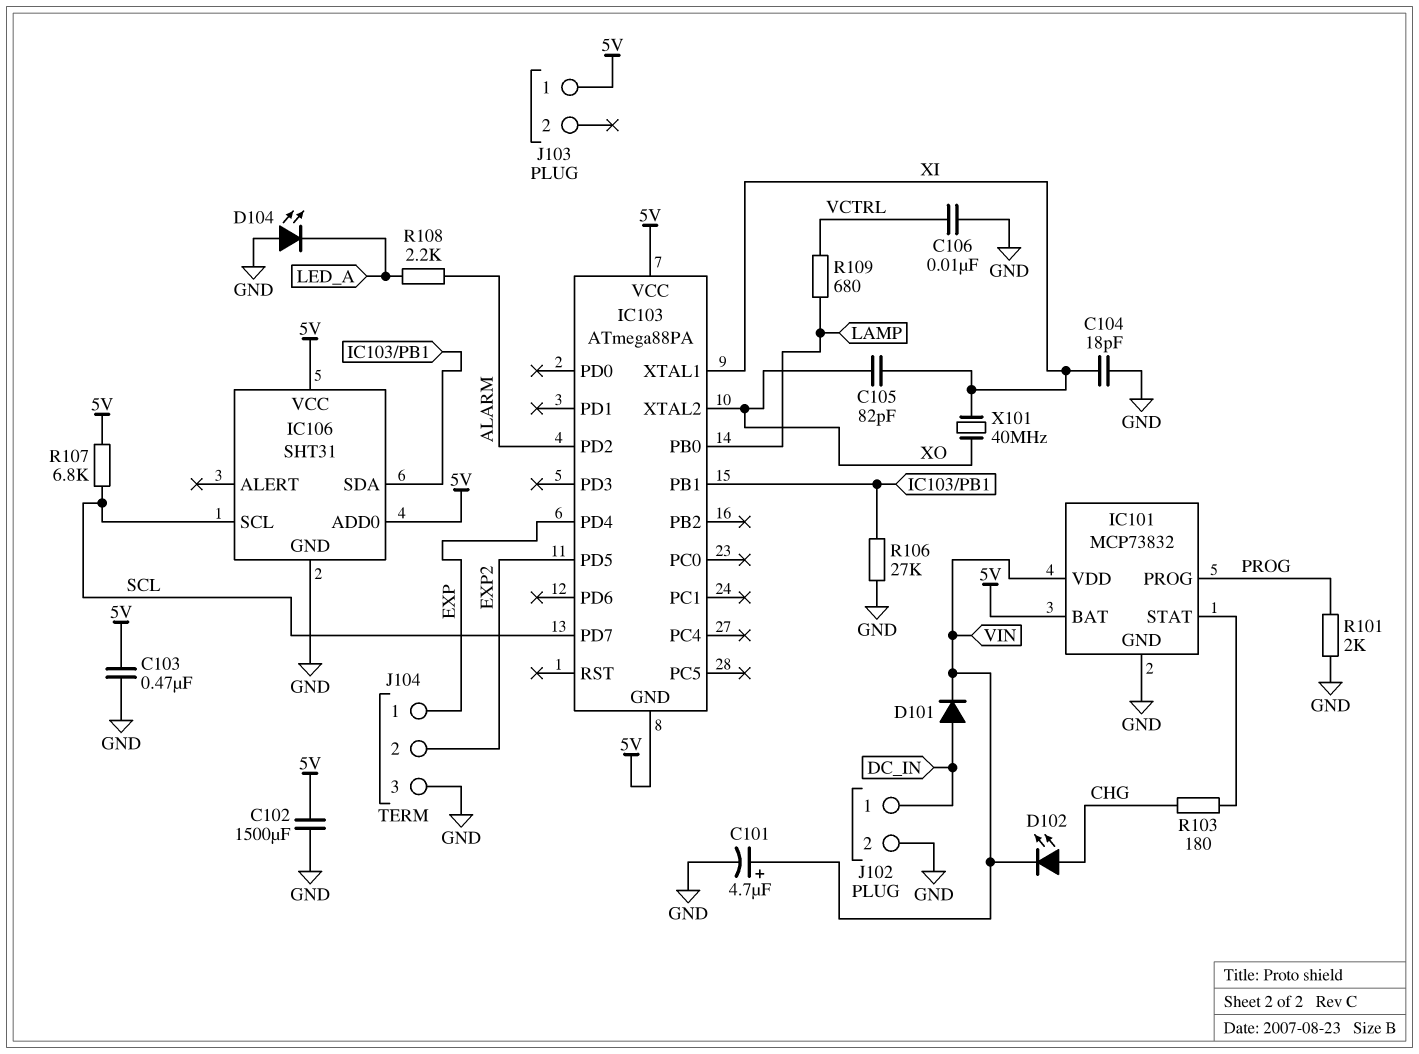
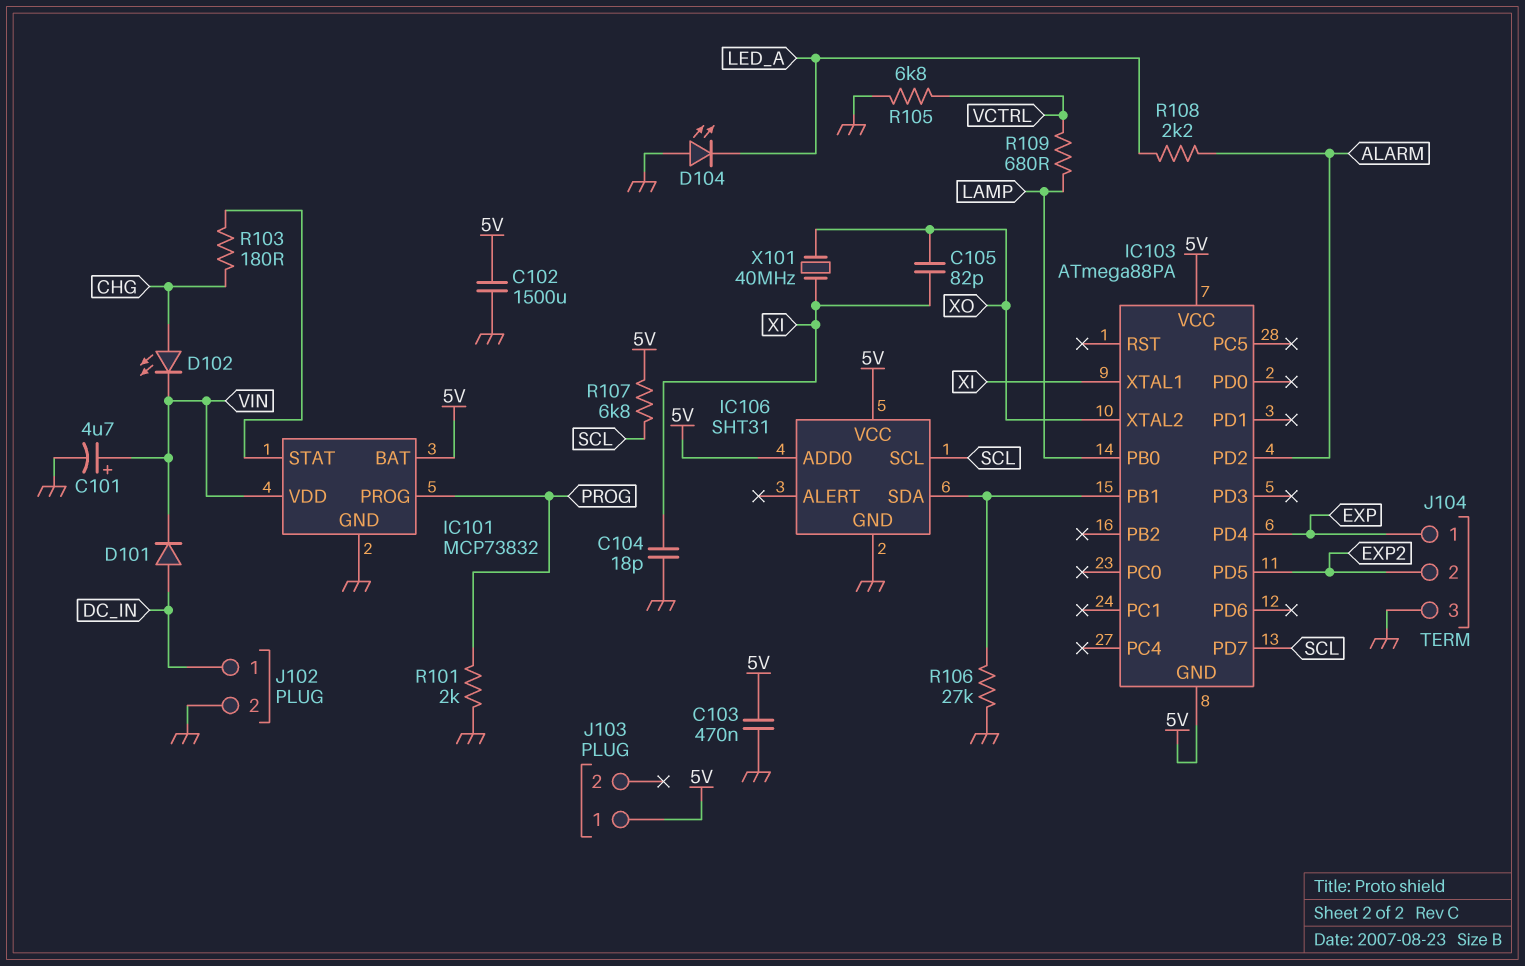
C106: 10nF (GND, VCTRL) -> none
R105: none -> 6.8k (GND, VCTRL)

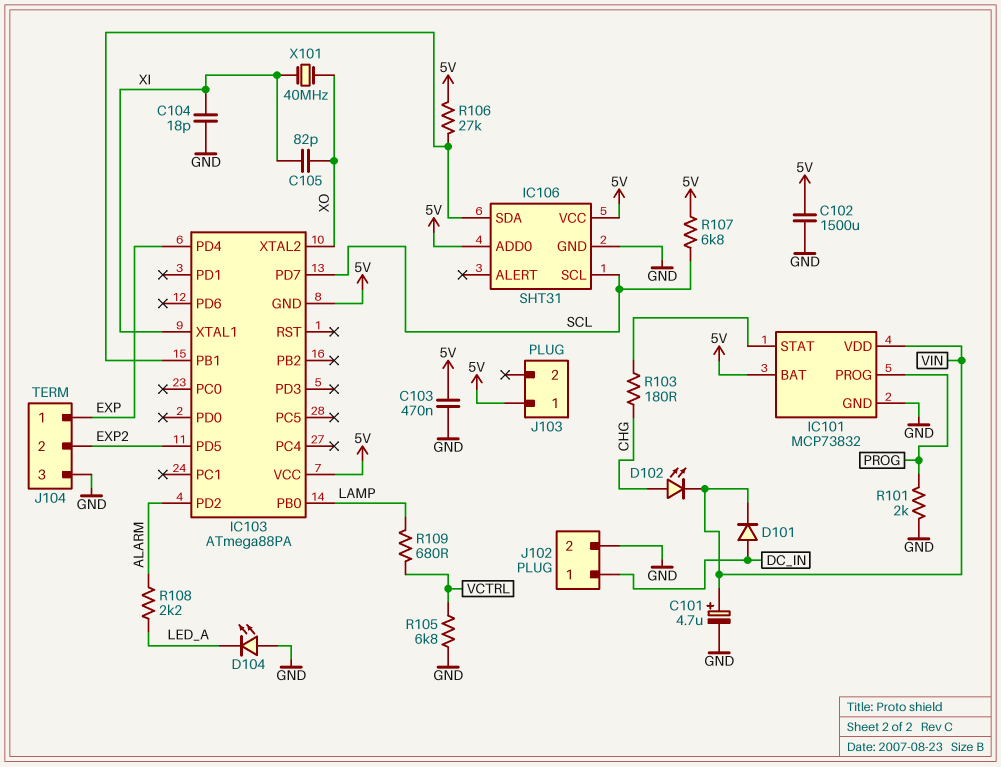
R106: 27k (GND, IC103/PB1) -> 27k (5V, IC103/PB1)

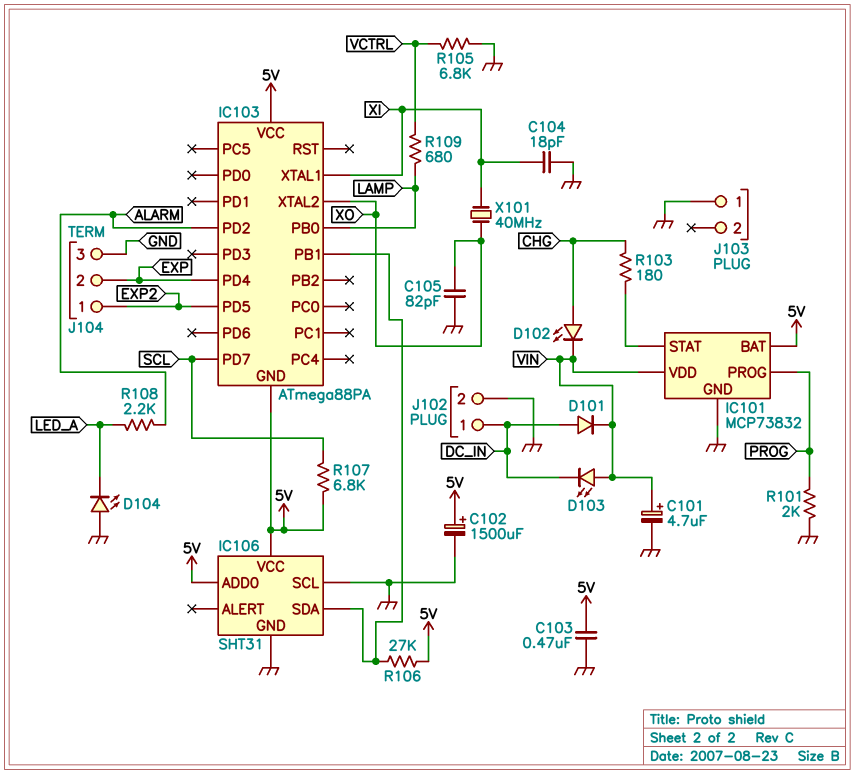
C102: 1500uF (5V, GND) -> 1500uF (plus 5V, minus GND)
C105: 82pF (XI, XO) -> 82pF (GND, XO)
D103: none -> LED (A VIN, K DC_IN)
IC106 pin SCL: SCL -> GND
J103 pin 1: 5V -> GND
J104 pin 1: EXP -> EXP2
J104 pin 2: EXP2 -> EXP

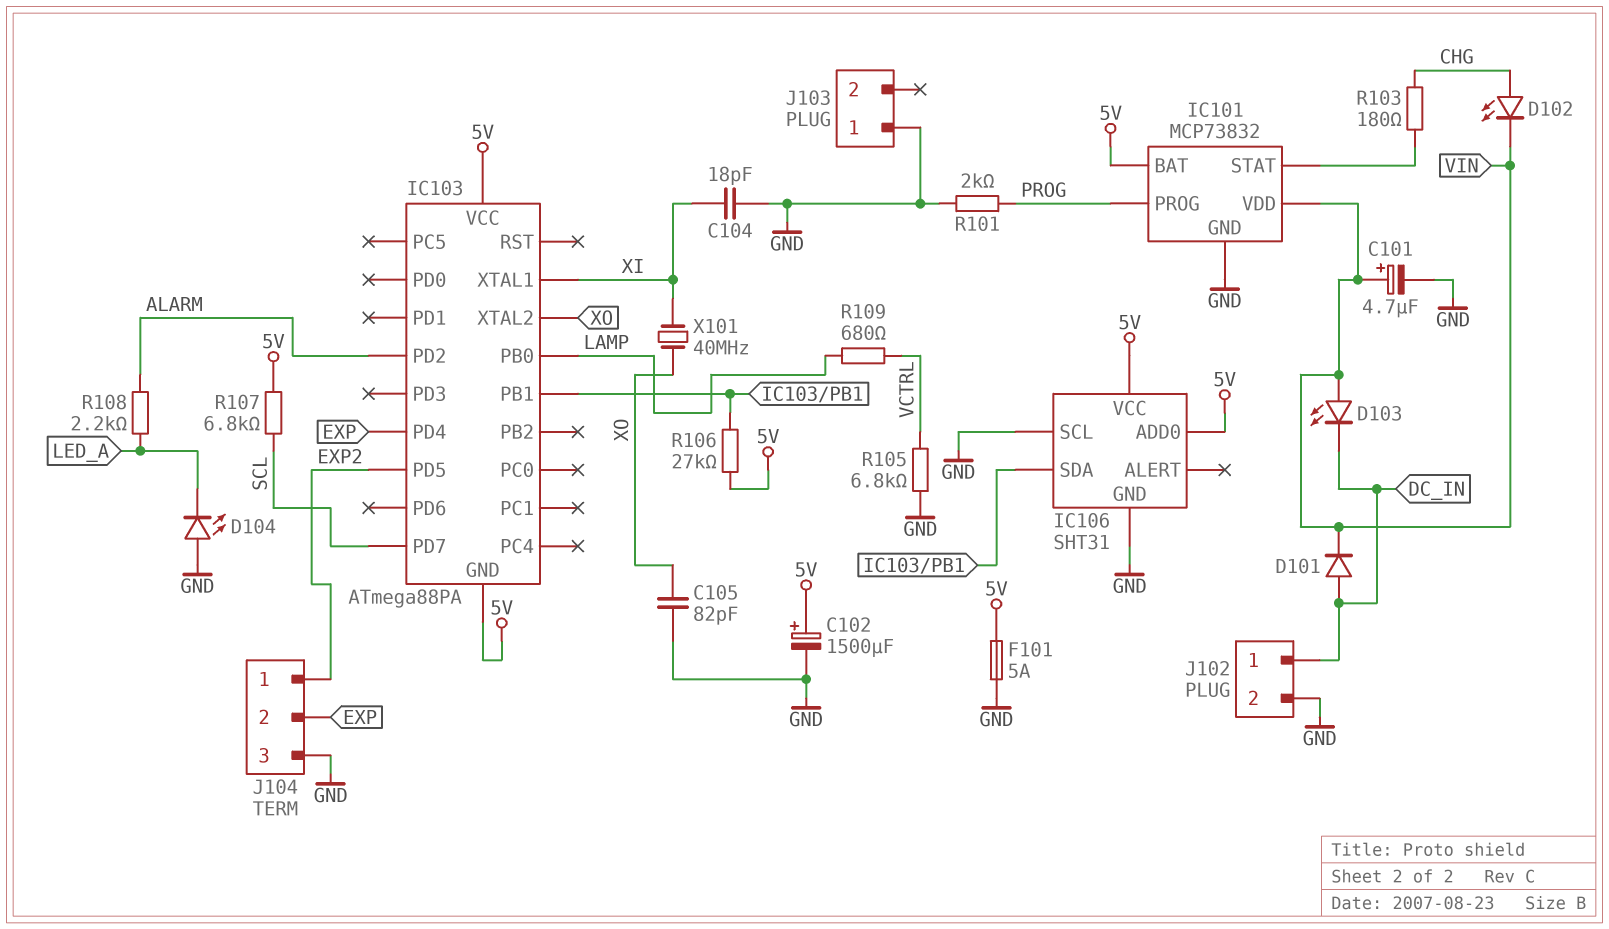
C103: 470nF (5V, GND) -> none
F101: none -> 5A (5V, GND)

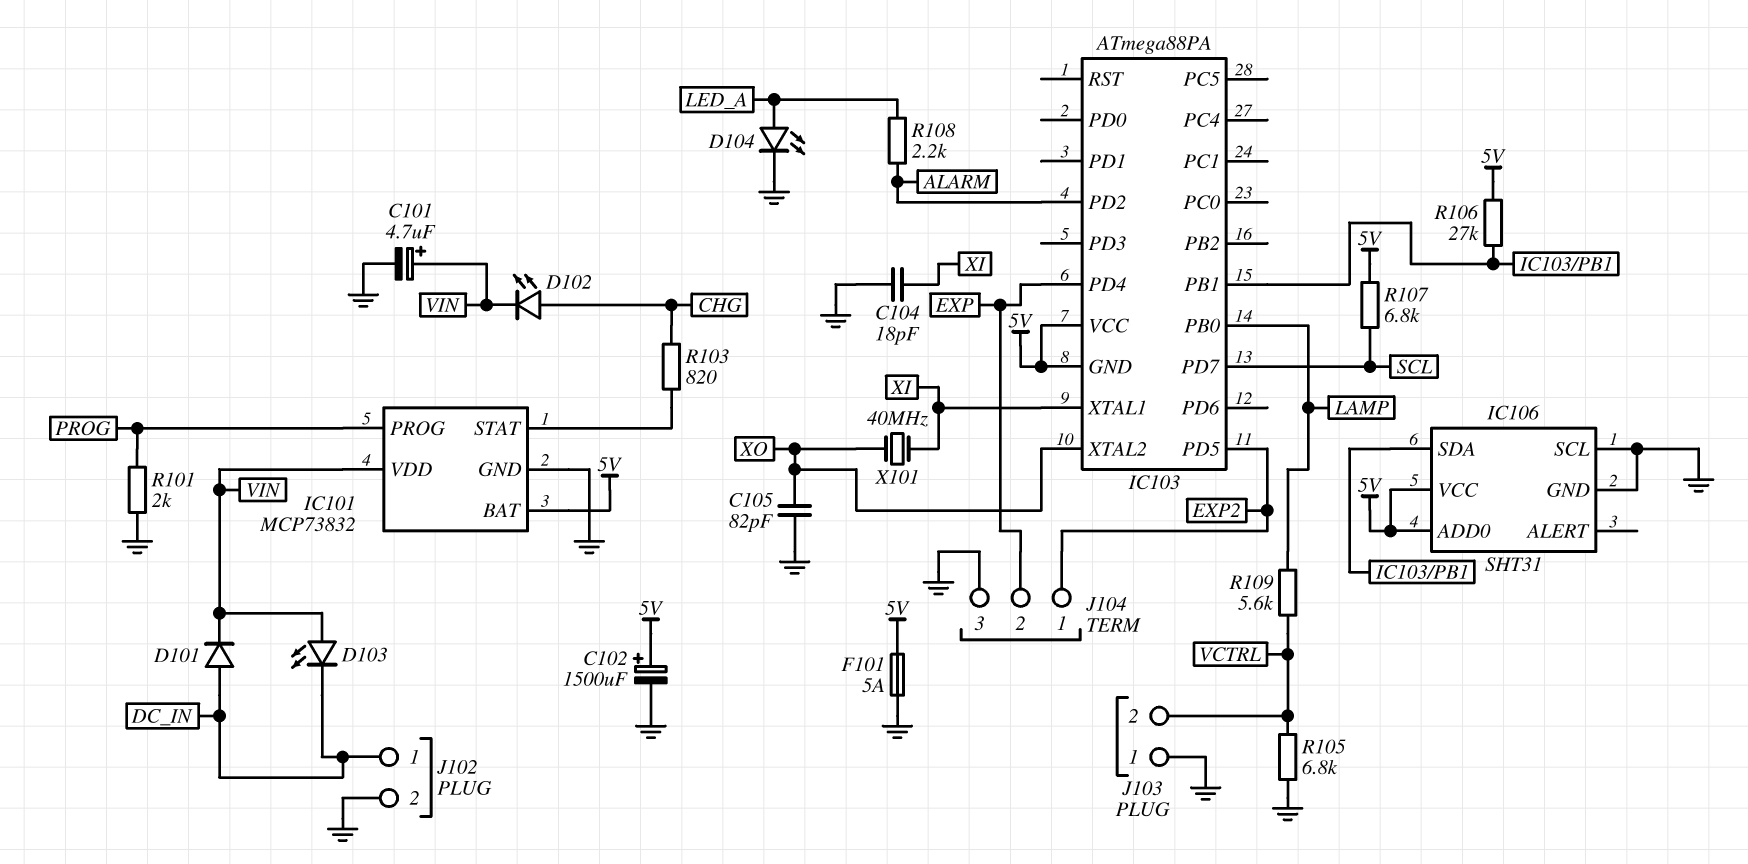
D104: LED (A GND, K LED_A) -> LED (A LED_A, K GND)
J103 pin 2: none -> VCTRL
R103: 180 (CHG, IC101/STAT) -> 820 (CHG, IC101/STAT)
R109: 680 (LAMP, VCTRL) -> 5.6k (LAMP, VCTRL)

